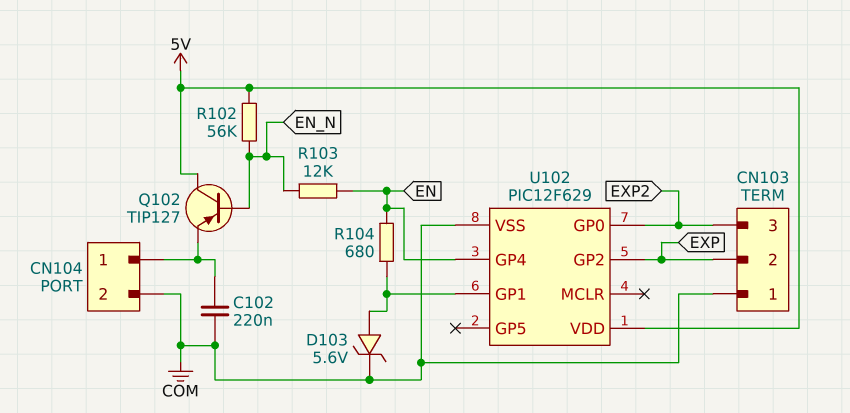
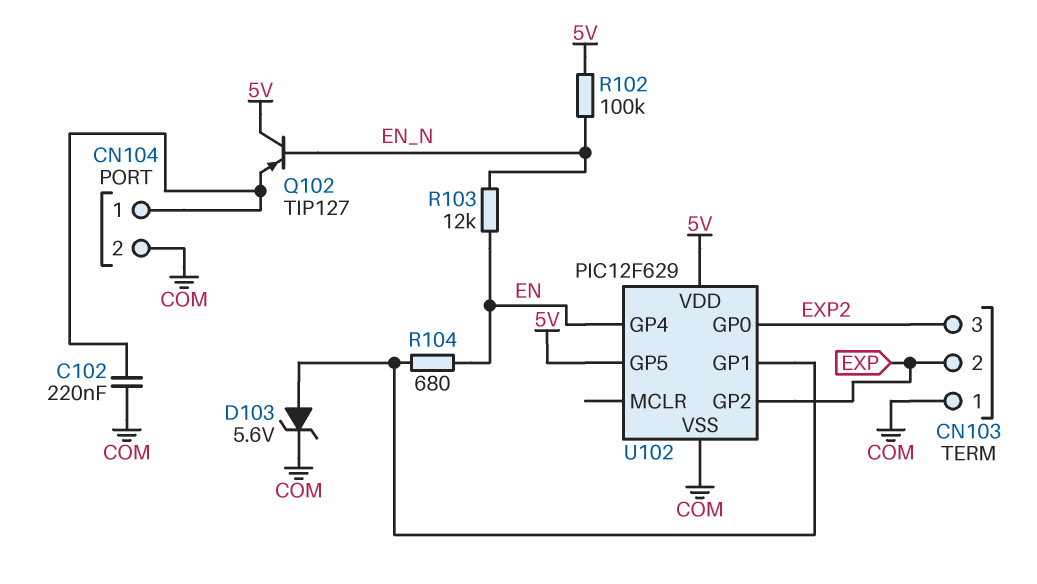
R102: 56k (5V, EN_N) -> 100k (5V, EN_N)
U102 pin GP5: none -> 5V

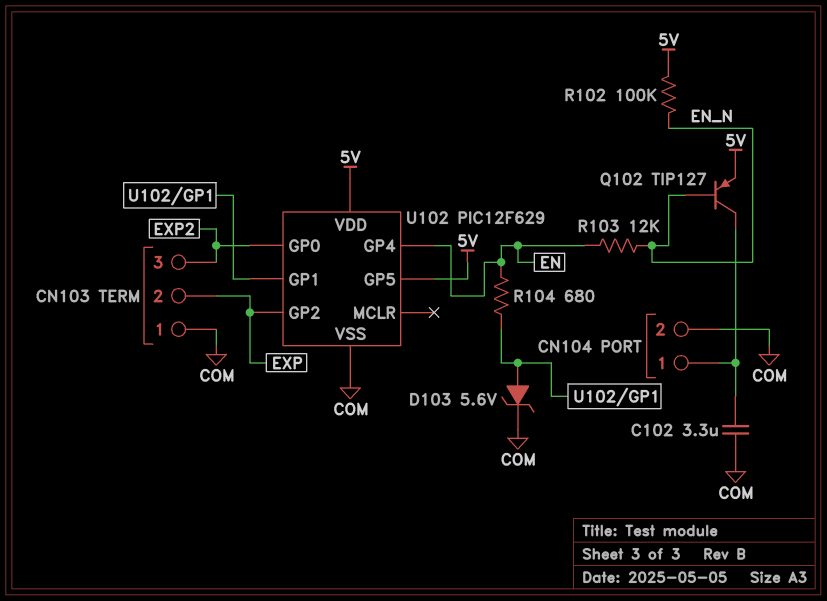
C102: 220nF (CN104/1, COM) -> 3.3uF (CN104/1, COM)
Q102: PNP TIP127 (B EN_N, C 5V, E CN104/1) -> PNP TIP127 (B EN_N, C CN104/1, E 5V)

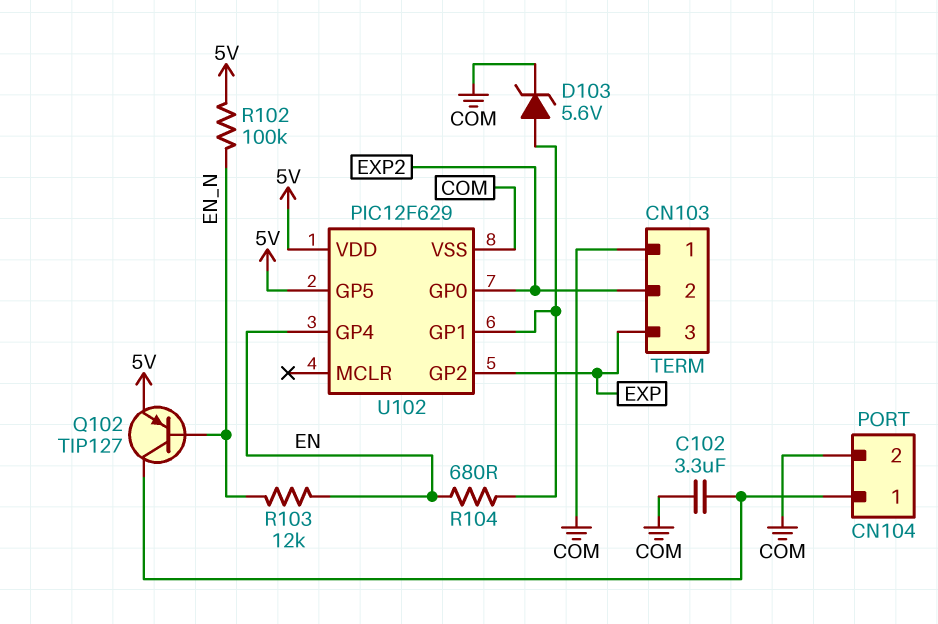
CN103 pin 2: EXP -> EXP2
CN103 pin 3: EXP2 -> EXP

